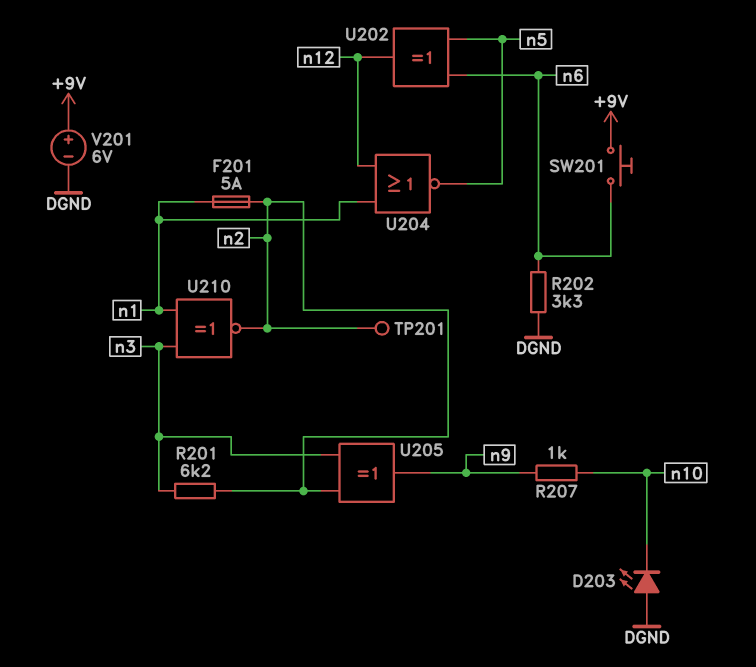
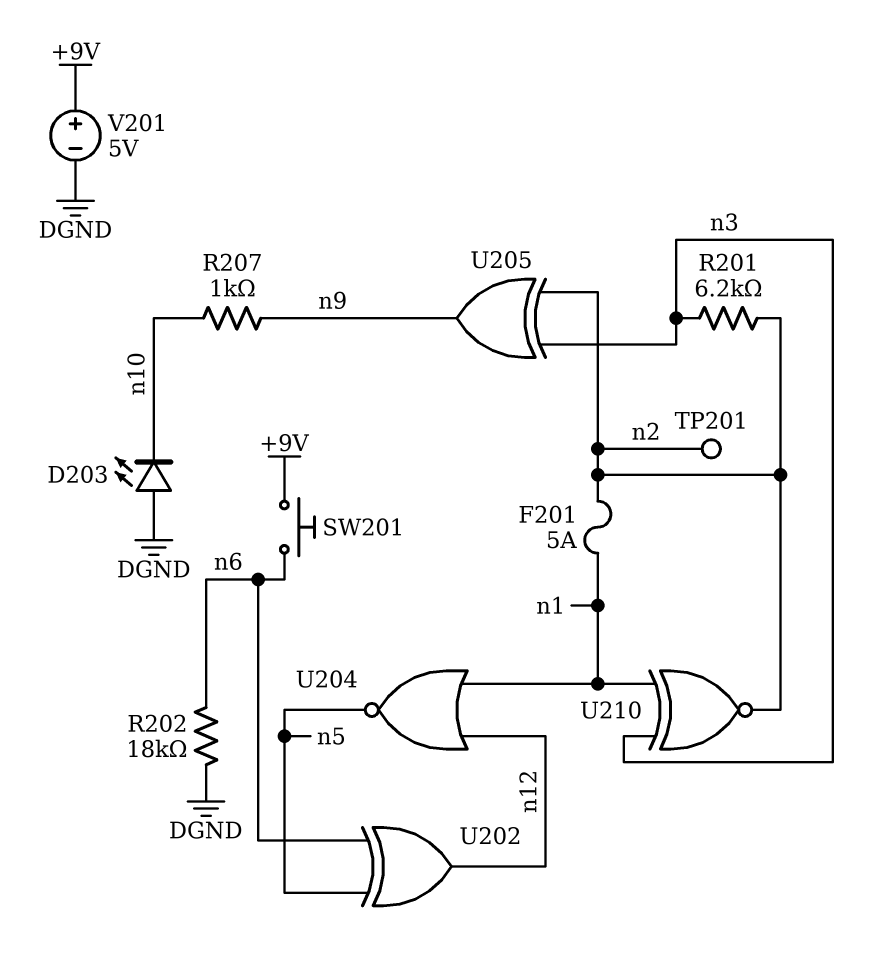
R202: 3.3k (DGND, n6) -> 18k (DGND, n6)
V201: 6V (plus +9V, minus DGND) -> 5V (plus +9V, minus DGND)

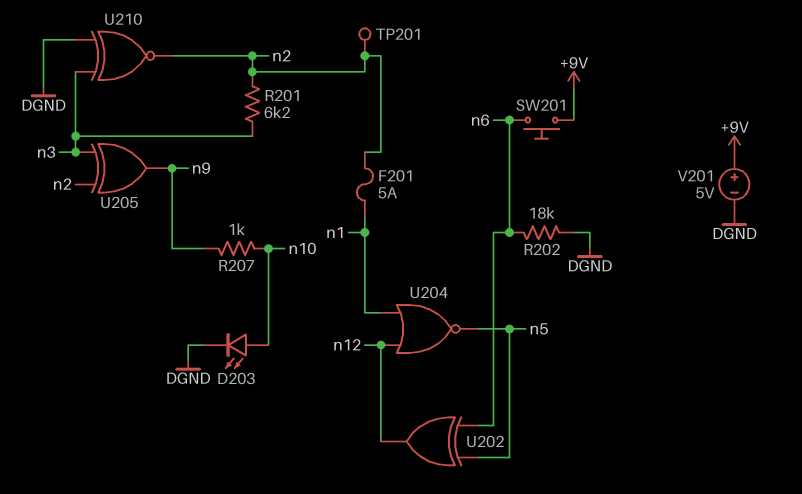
D203: LED (A DGND, K n10) -> LED (A n10, K DGND)
U210: XNOR (in n1, in n3, out n2) -> XNOR (in DGND, in n3, out n2)

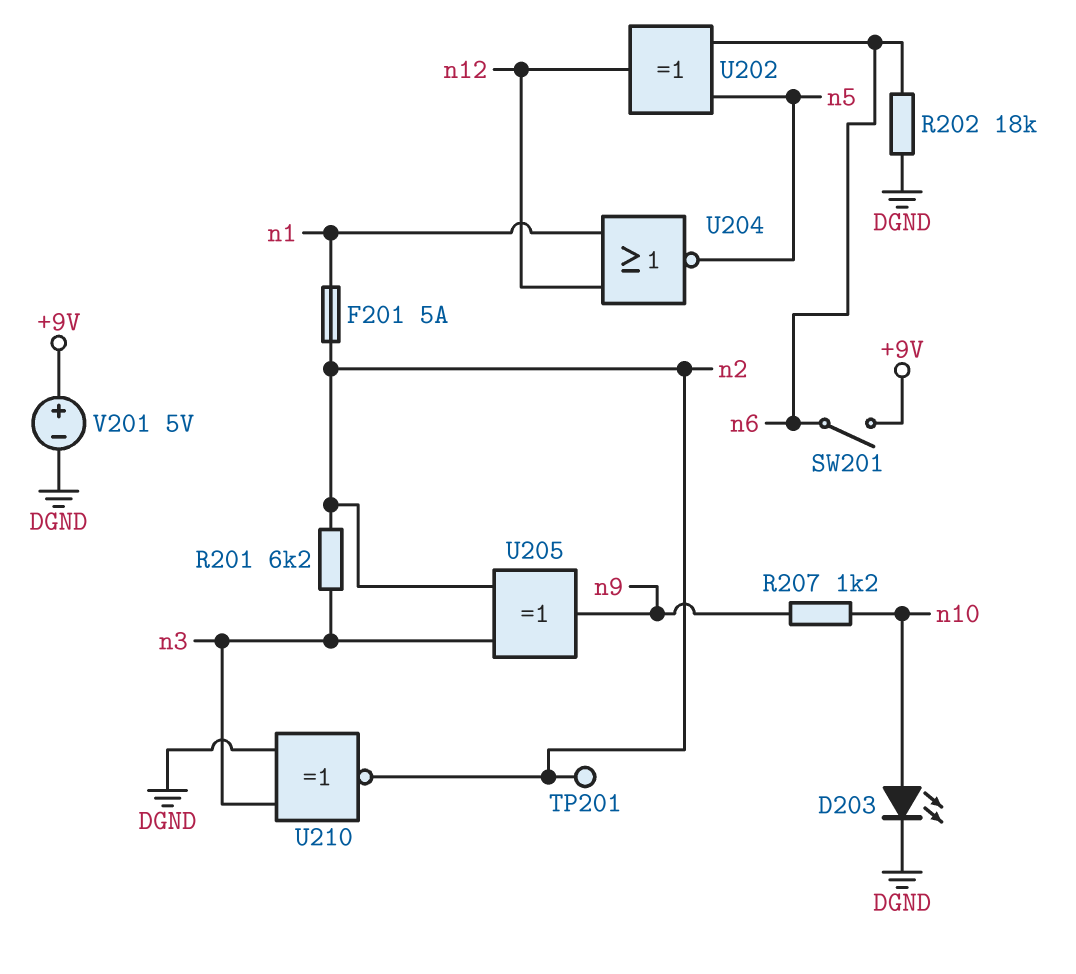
R207: 1k (n9, n10) -> 1.2k (n9, n10)
SW201: button (+9V, n6) -> switch (+9V, n6)

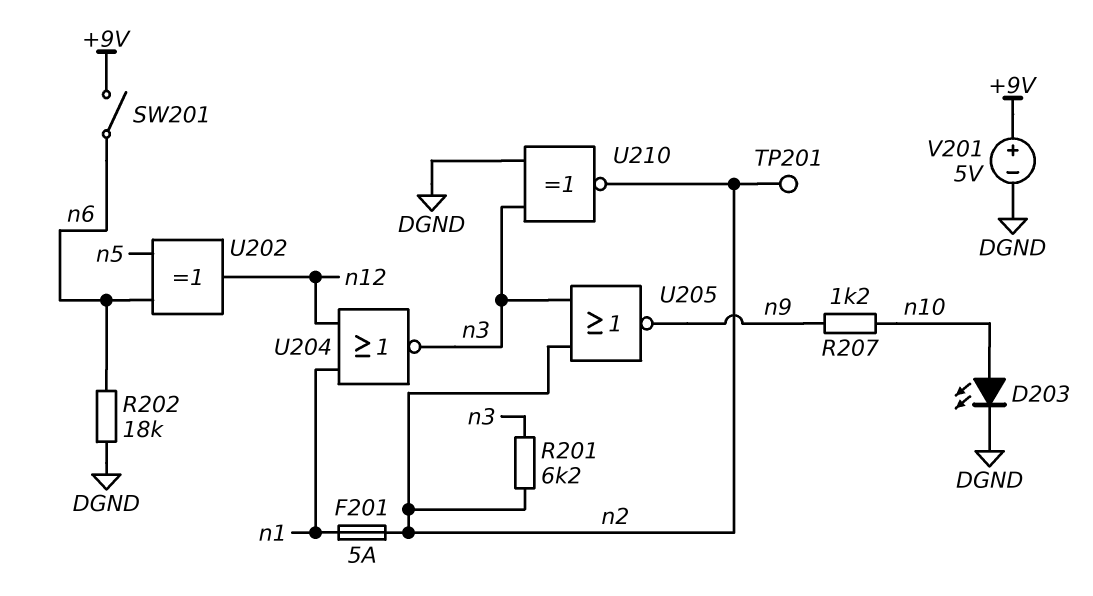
U204: NOR (in n1, in n12, out n5) -> NOR (in n1, in n12, out n3)
U205: XOR (in n2, in n3, out n9) -> NOR (in n2, in n3, out n9)

